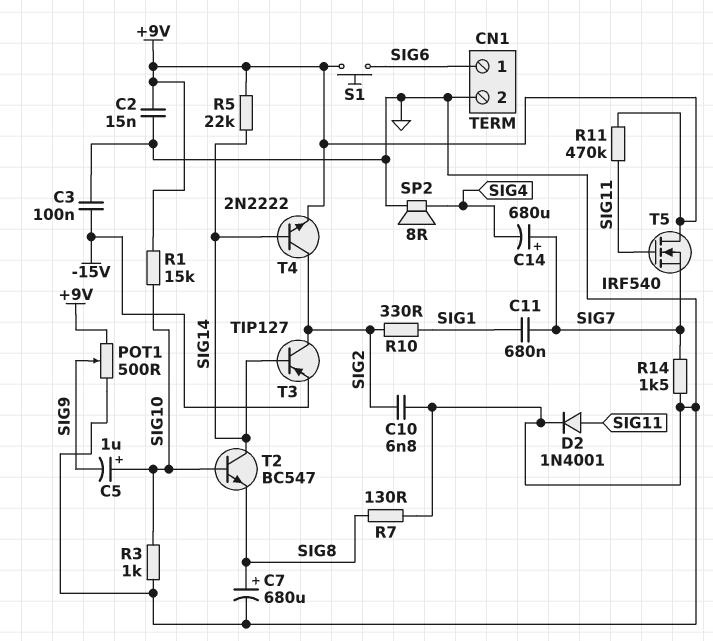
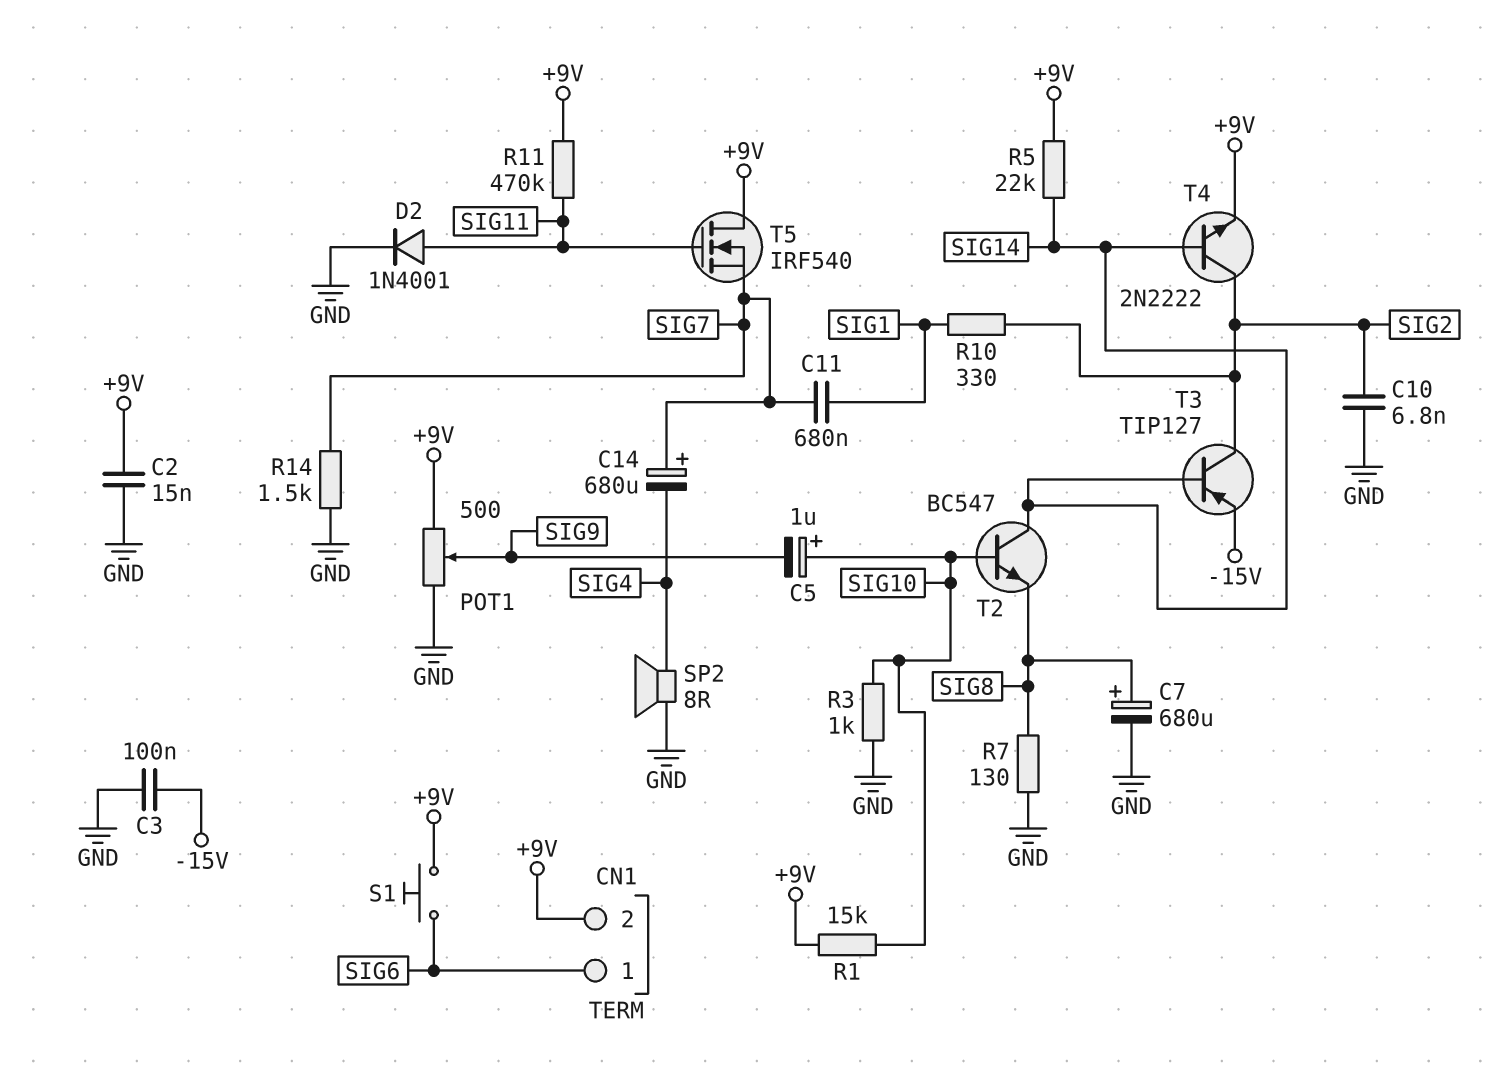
CN1 pin 2: GND -> +9V

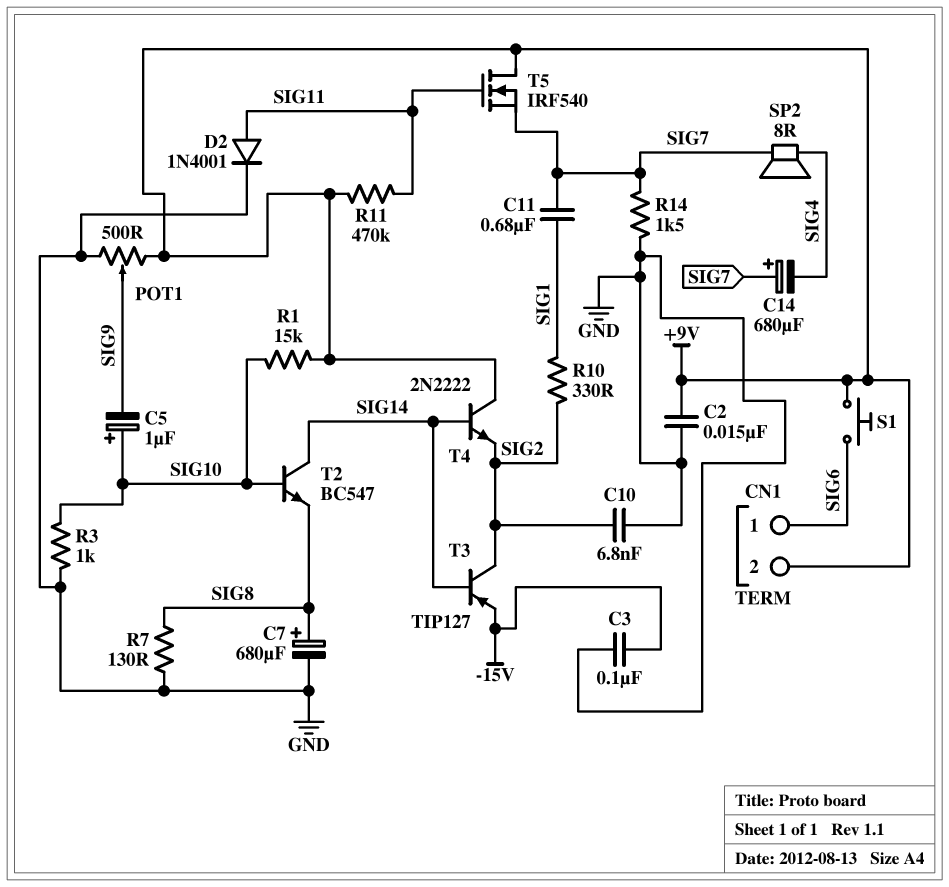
R5: 22k (+9V, SIG14) -> none
SP2: speaker 8R (GND, SIG4) -> speaker 8R (SIG4, SIG7)
T4: NPN 2N2222 (B SIG14, C SIG2, E +9V) -> NPN 2N2222 (B SIG14, C +9V, E SIG2)

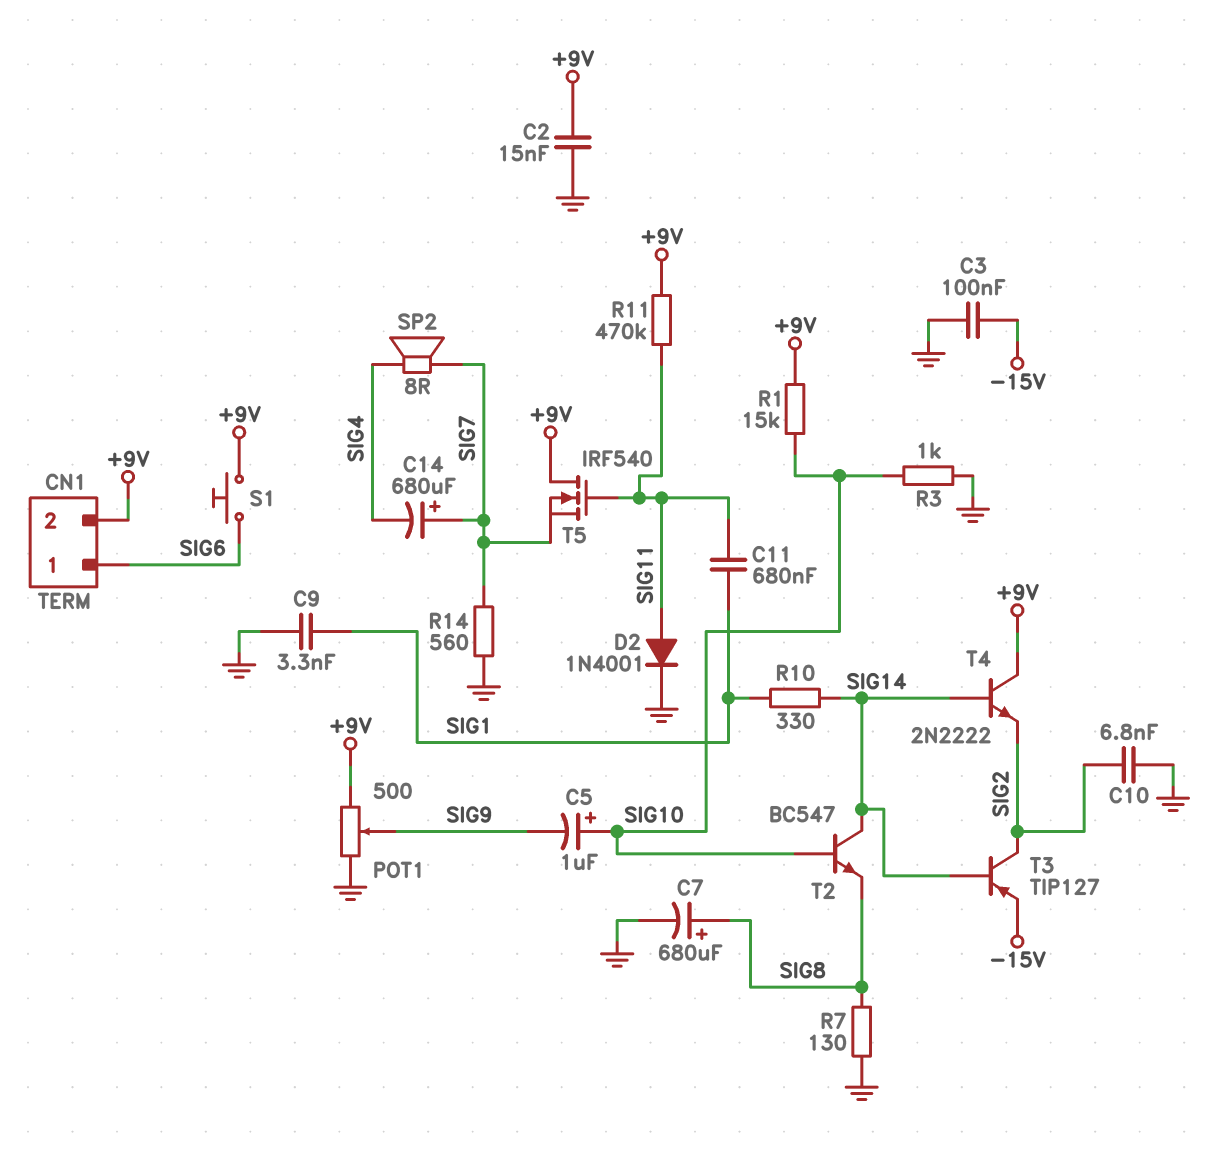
C9: none -> 3.3nF (GND, SIG1)
C11: 680nF (SIG1, SIG7) -> 680nF (SIG1, SIG11)
R10: 330 (SIG1, SIG2) -> 330 (SIG1, SIG14)
R14: 1.5k (GND, SIG7) -> 560 (GND, SIG7)

